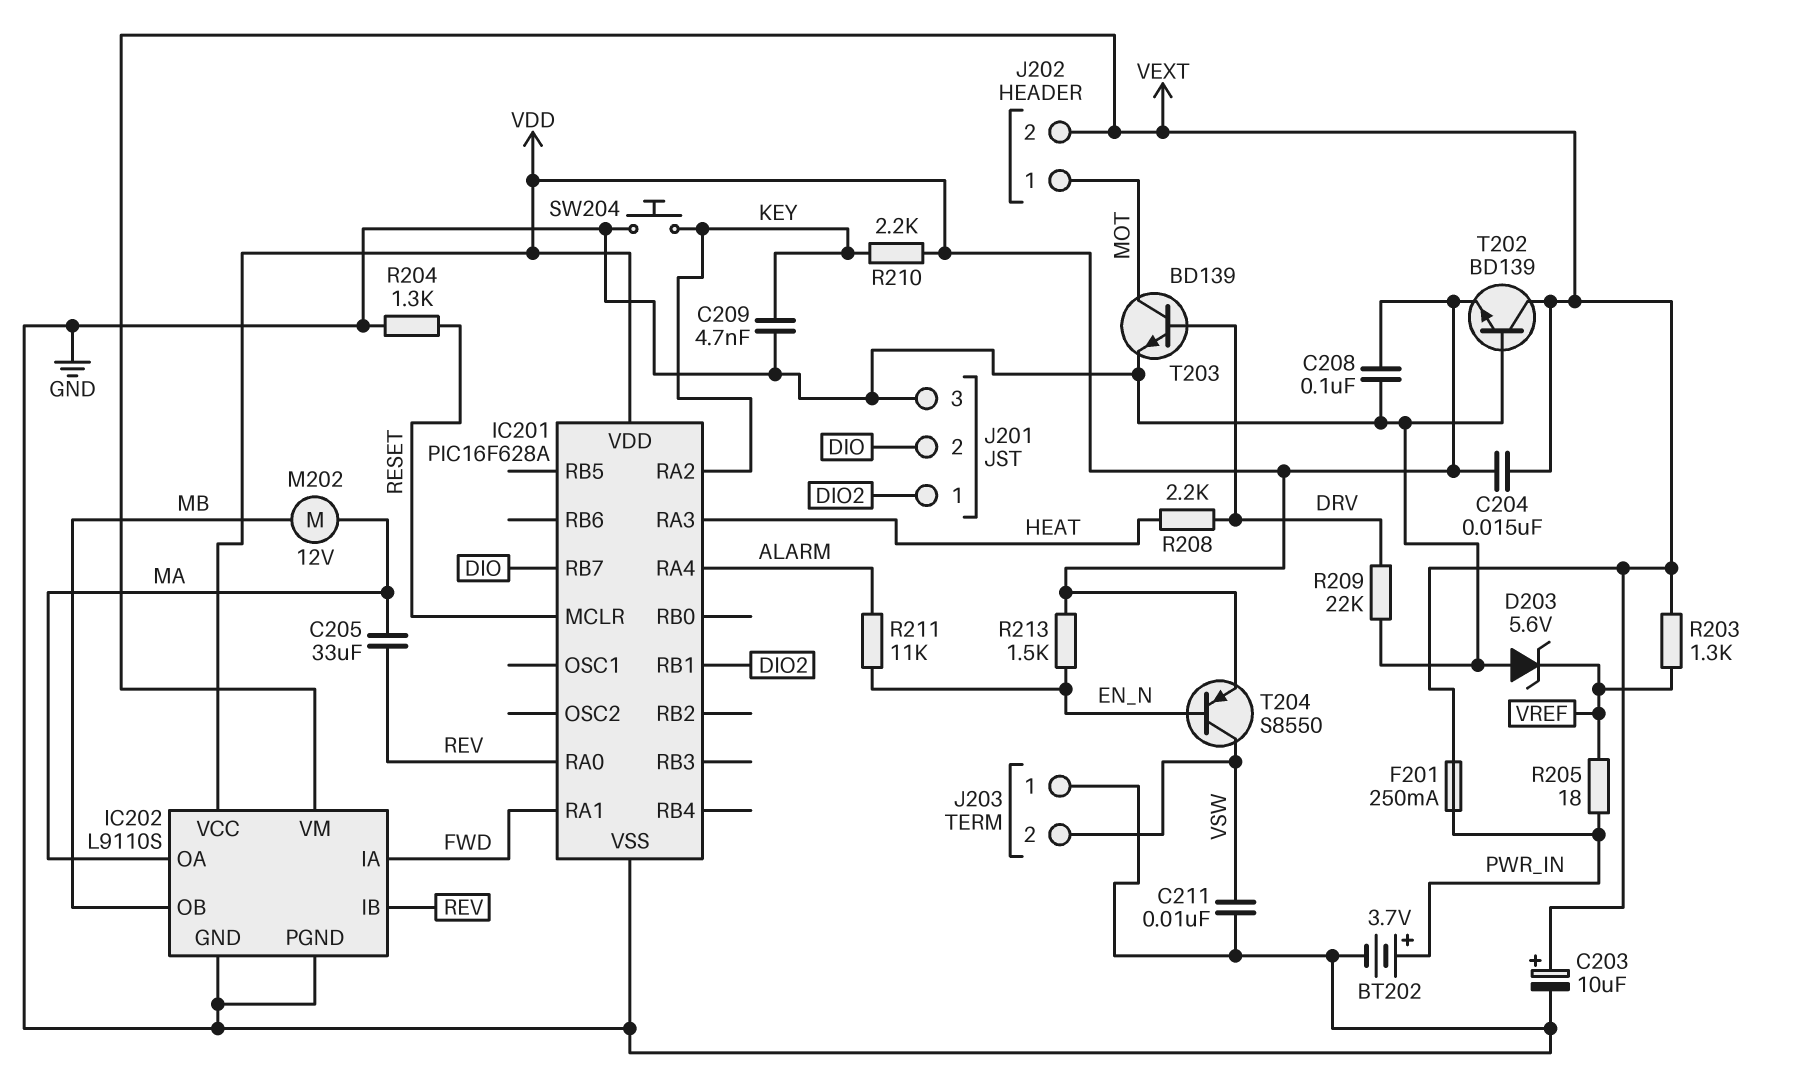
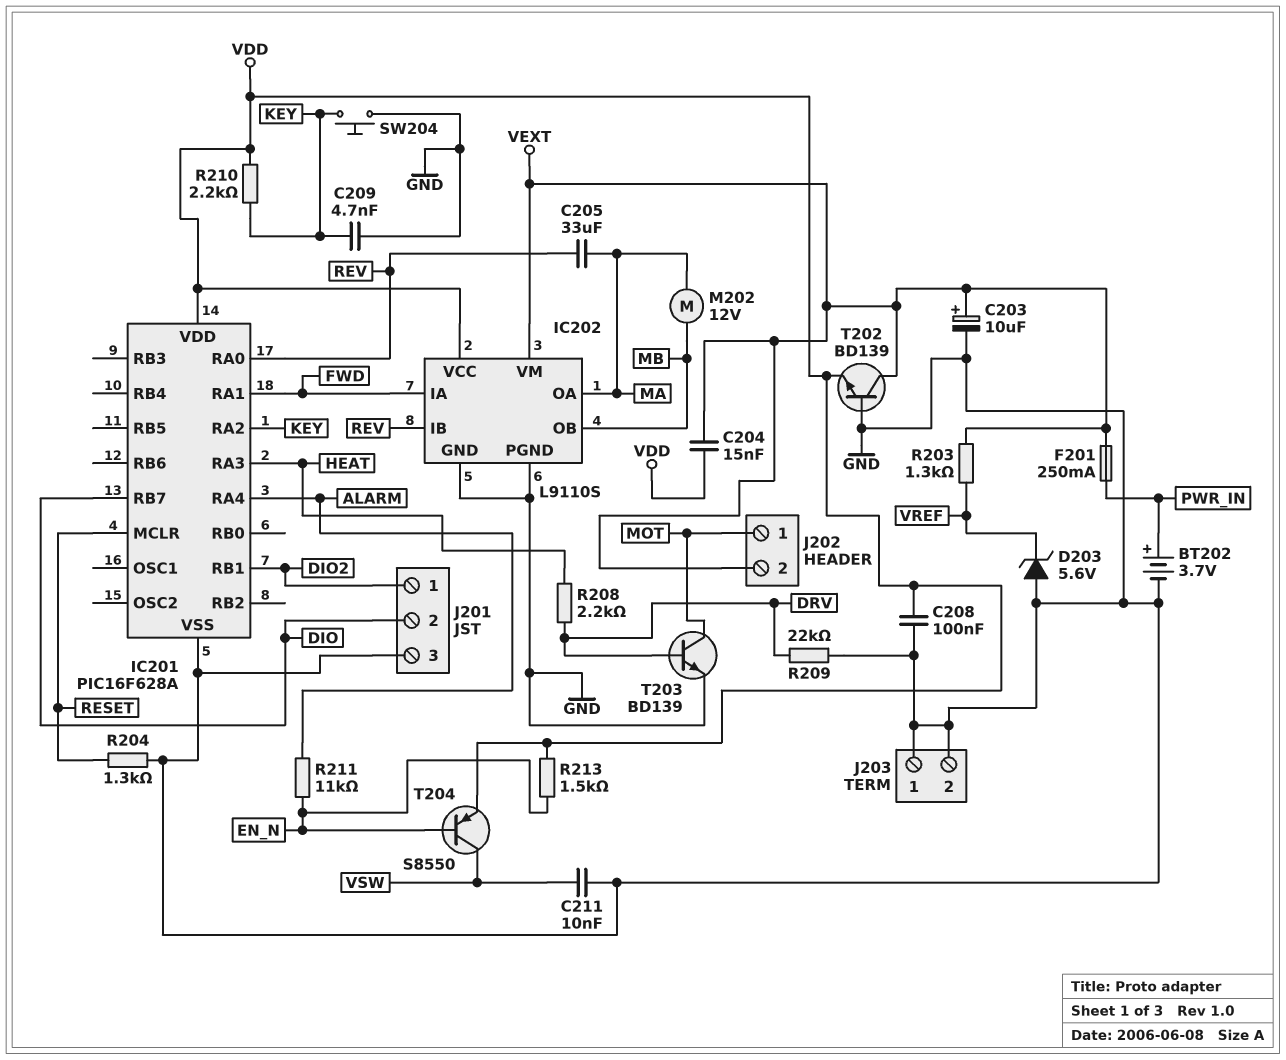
J203 pin 2: VSW -> GND
R205: 18 (PWR_IN, VREF) -> none

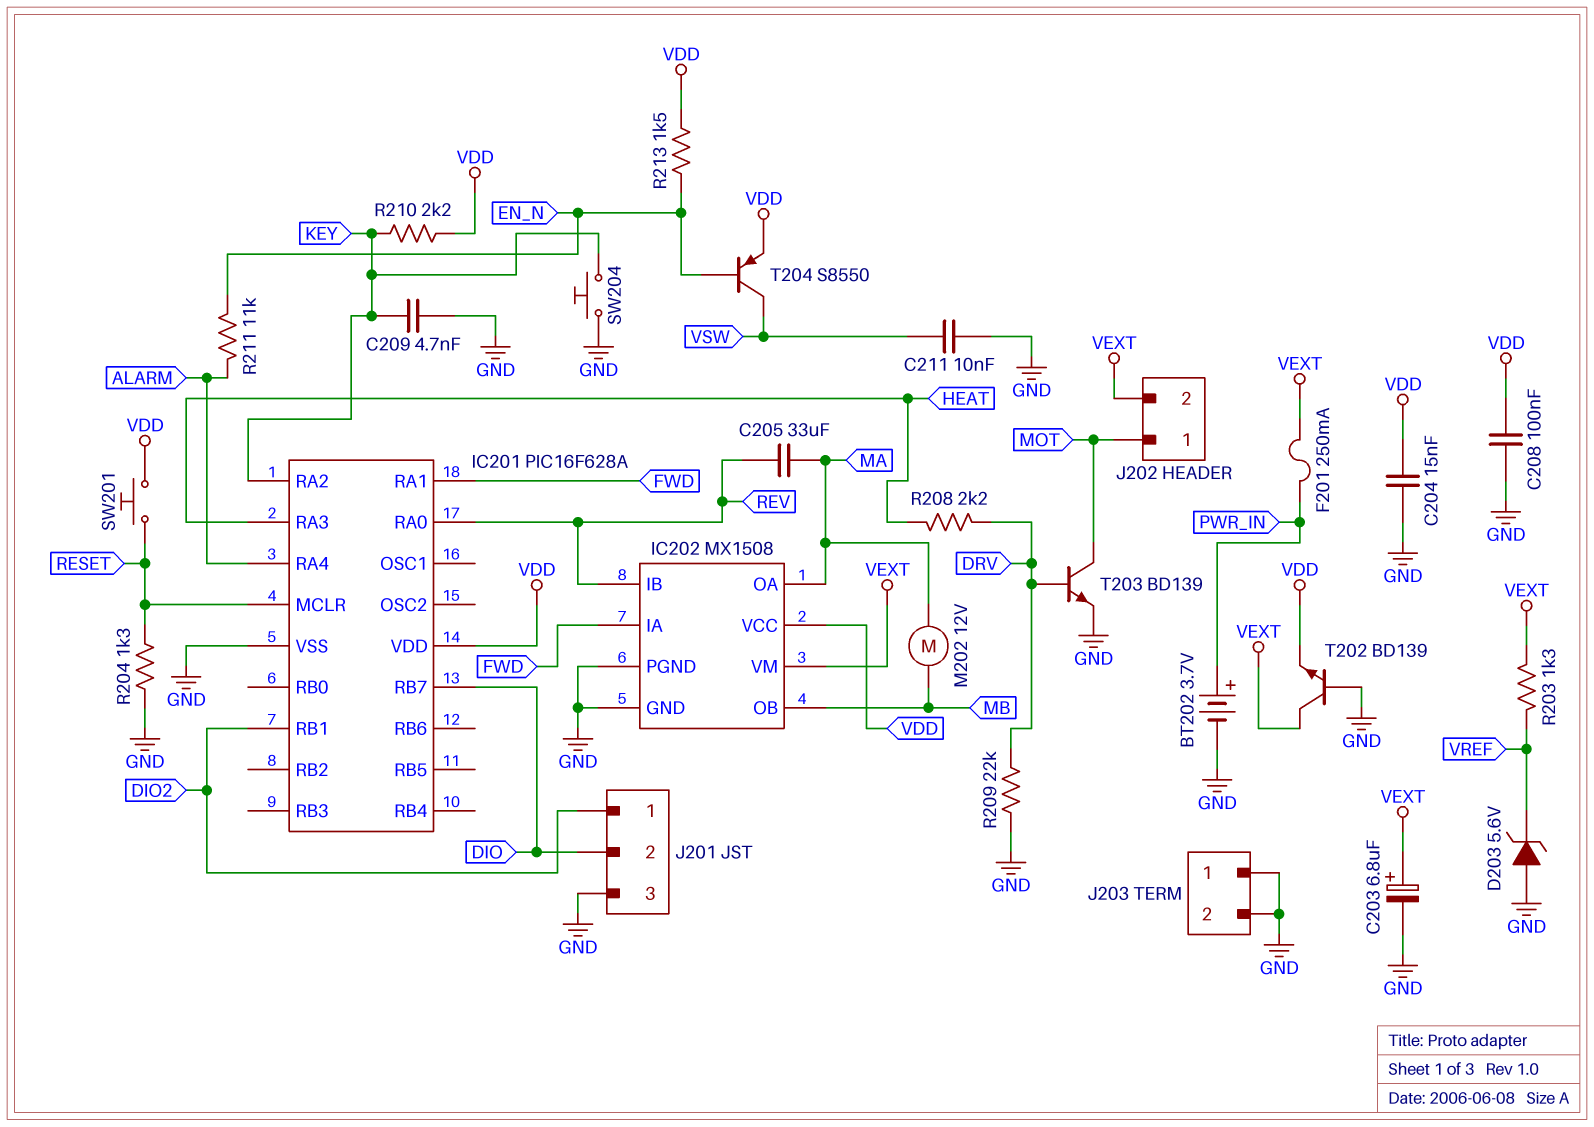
C203: 10uF (plus VEXT, minus GND) -> 6.8uF (plus VEXT, minus GND)
C204: 15nF (VDD, VEXT) -> 15nF (GND, VDD)
IC202: L9110S -> MX1508
SW201: none -> button (RESET, VDD)

